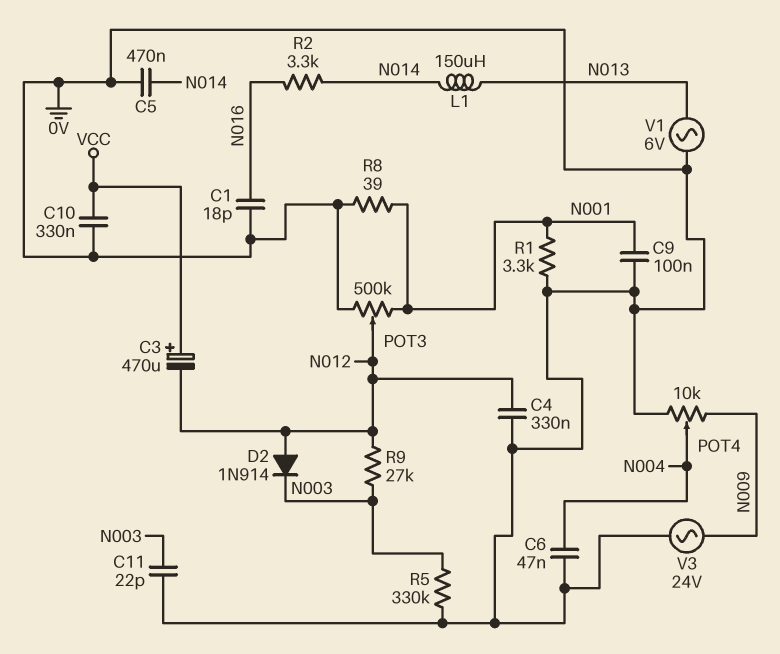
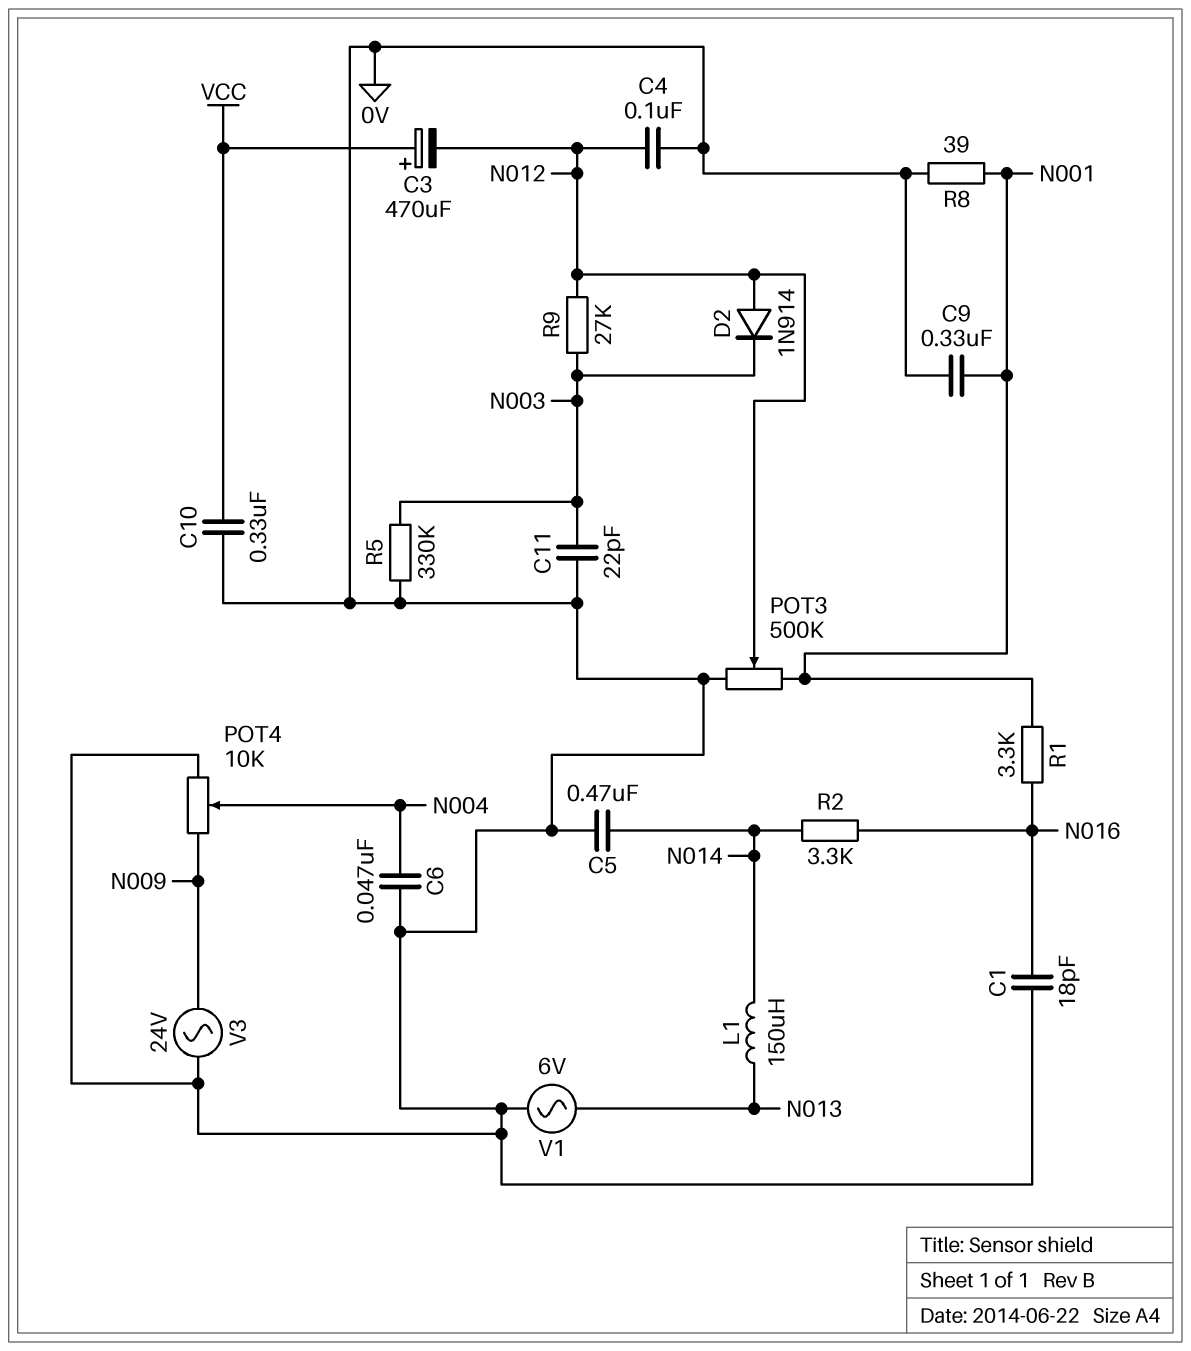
C4: 330nF (0V, N012) -> 100nF (0V, N012)
C9: 100nF (0V, N001) -> 330nF (0V, N001)
R1: 3.3k (0V, N001) -> 3.3k (N001, N016)

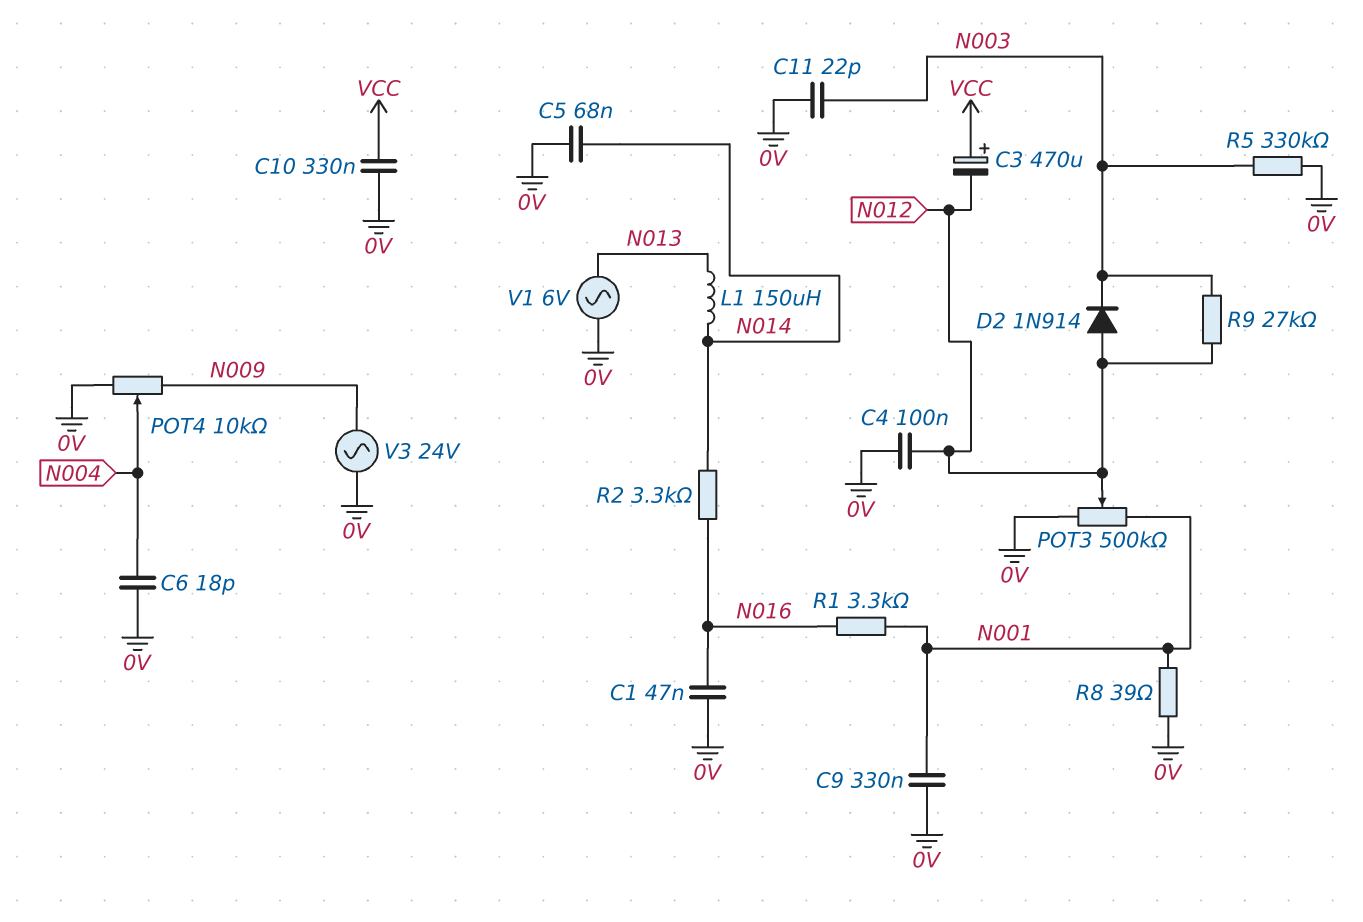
C1: 18pF (0V, N016) -> 47nF (0V, N016)
C5: 470nF (0V, N014) -> 68nF (0V, N014)
C6: 47nF (0V, N004) -> 18pF (0V, N004)

